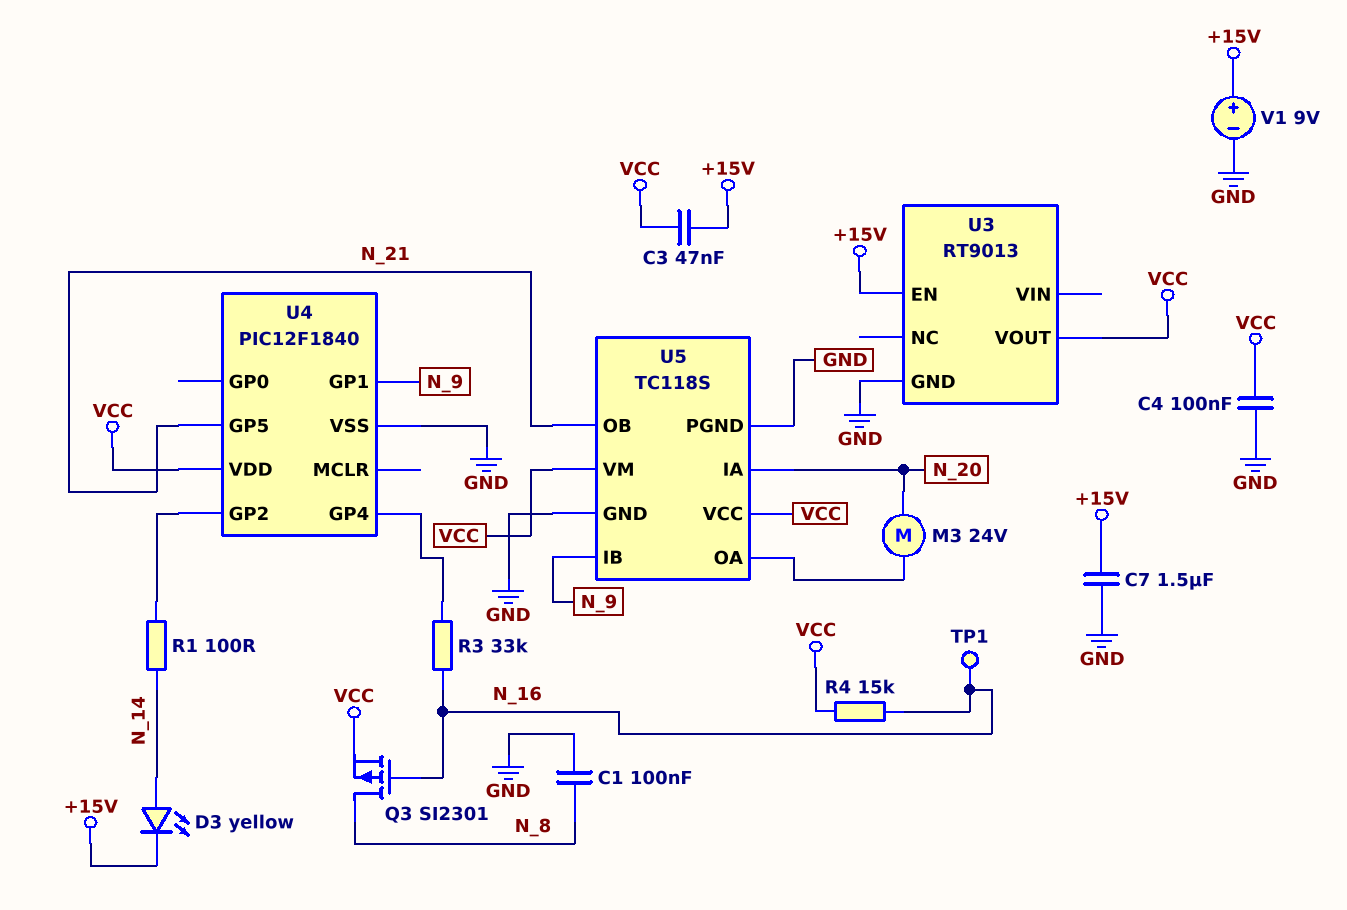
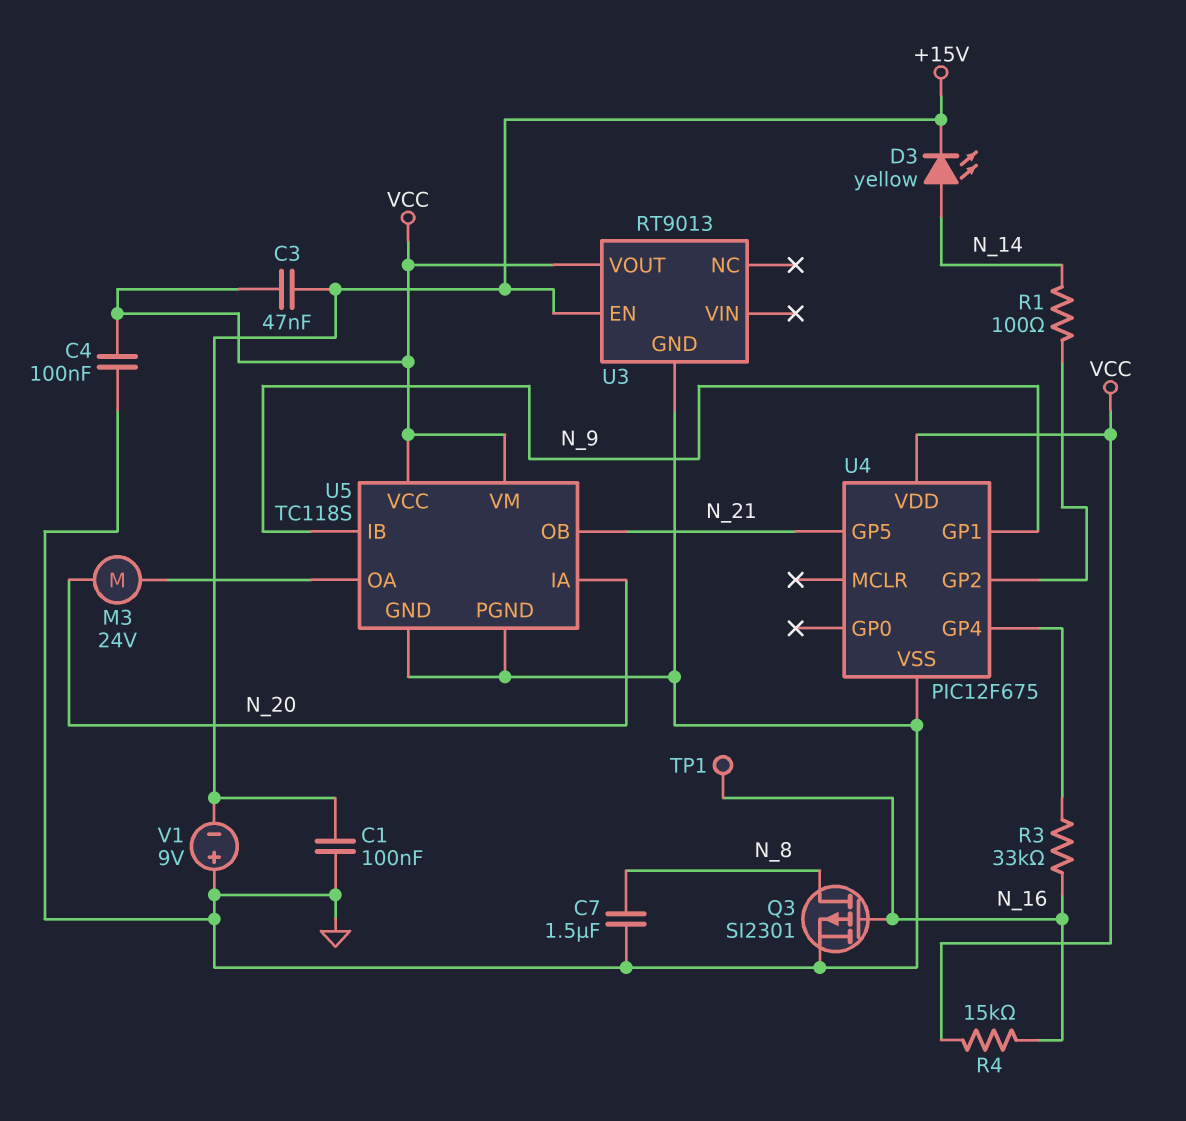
C1: 100nF (GND, N_8) -> 100nF (+15V, GND)
C7: 1.5uF (+15V, GND) -> 1.5uF (GND, N_8)
Q3: PMOS SI2301 (G N_16, D N_8, S VCC) -> PMOS SI2301 (G N_16, D N_8, S GND)
U4: PIC12F1840 -> PIC12F675
V1: 9V (plus +15V, minus GND) -> 9V (plus GND, minus +15V)

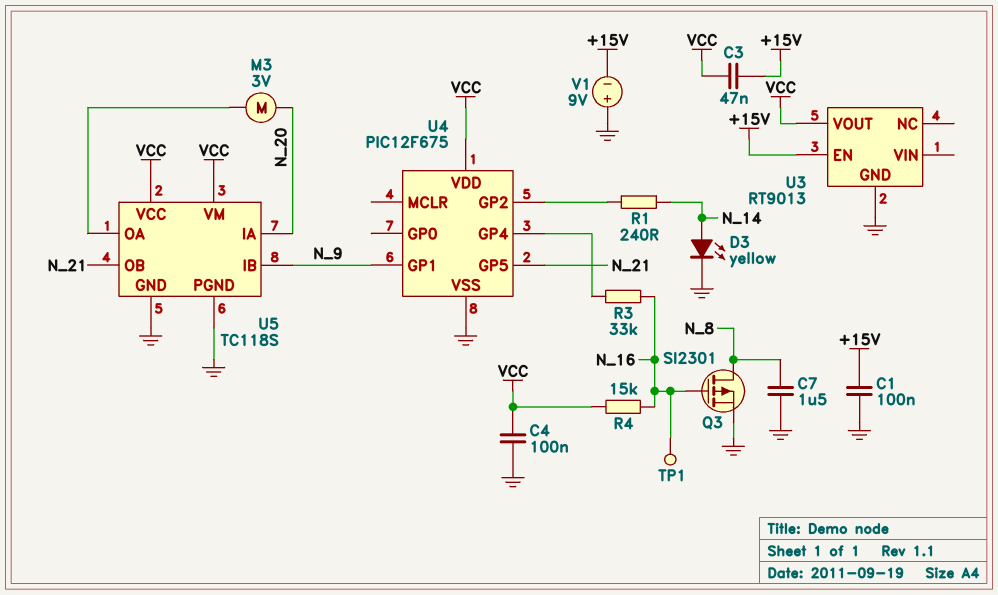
D3: LED yellow (A N_14, K +15V) -> LED yellow (A N_14, K GND)
M3: motor 24V (N_20, U5/OA) -> motor 3V (N_20, U5/OA)
R1: 100 (N_14, U4/GP2) -> 240 (N_14, U4/GP2)

